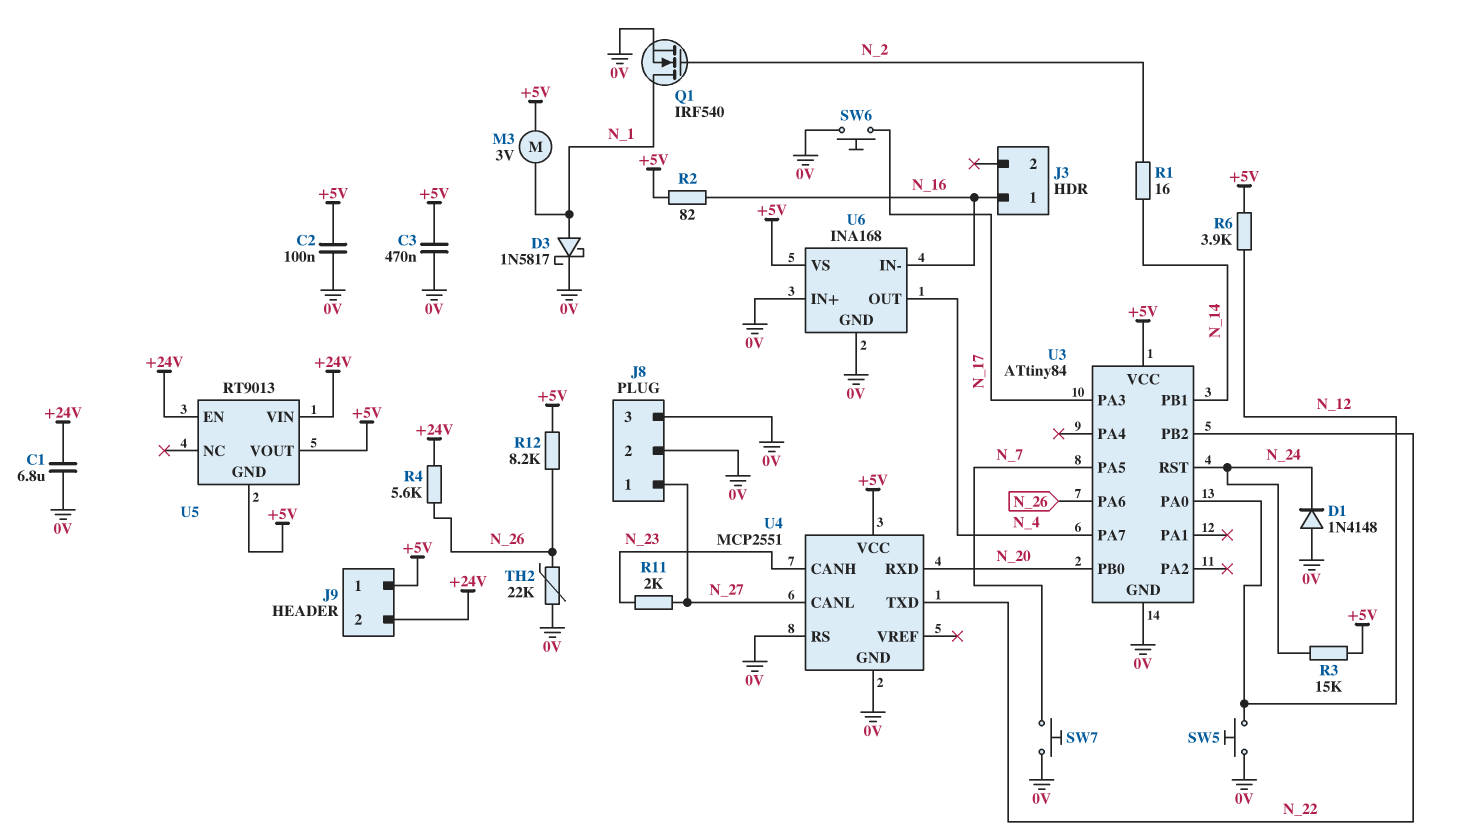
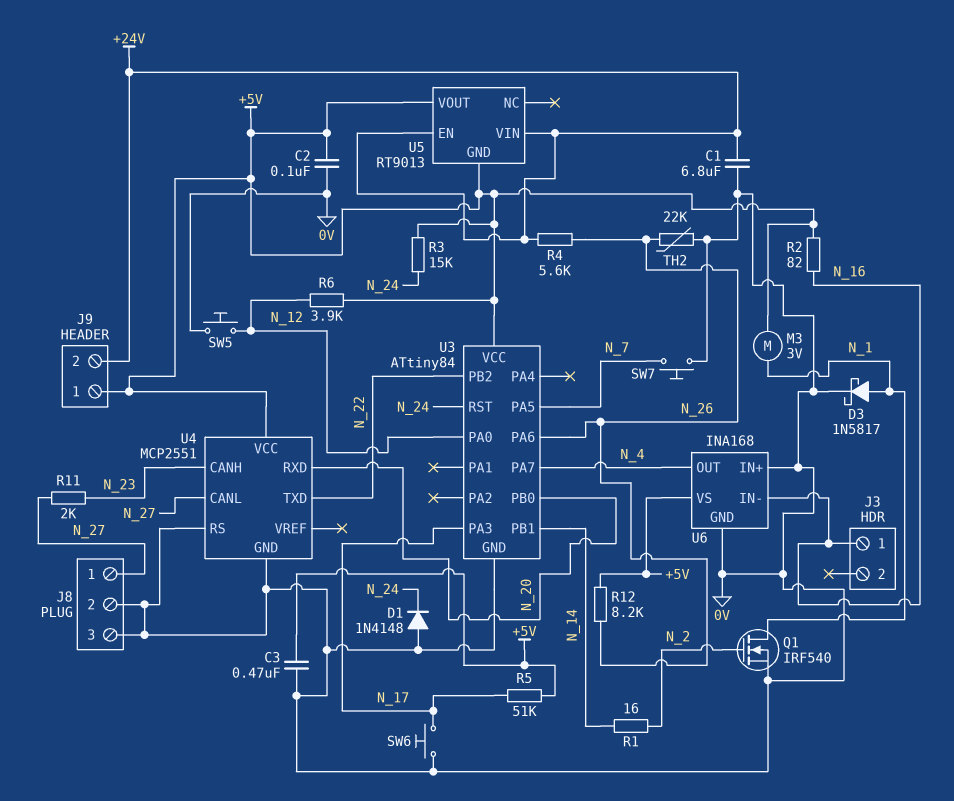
R5: none -> 51k (+5V, N_17)

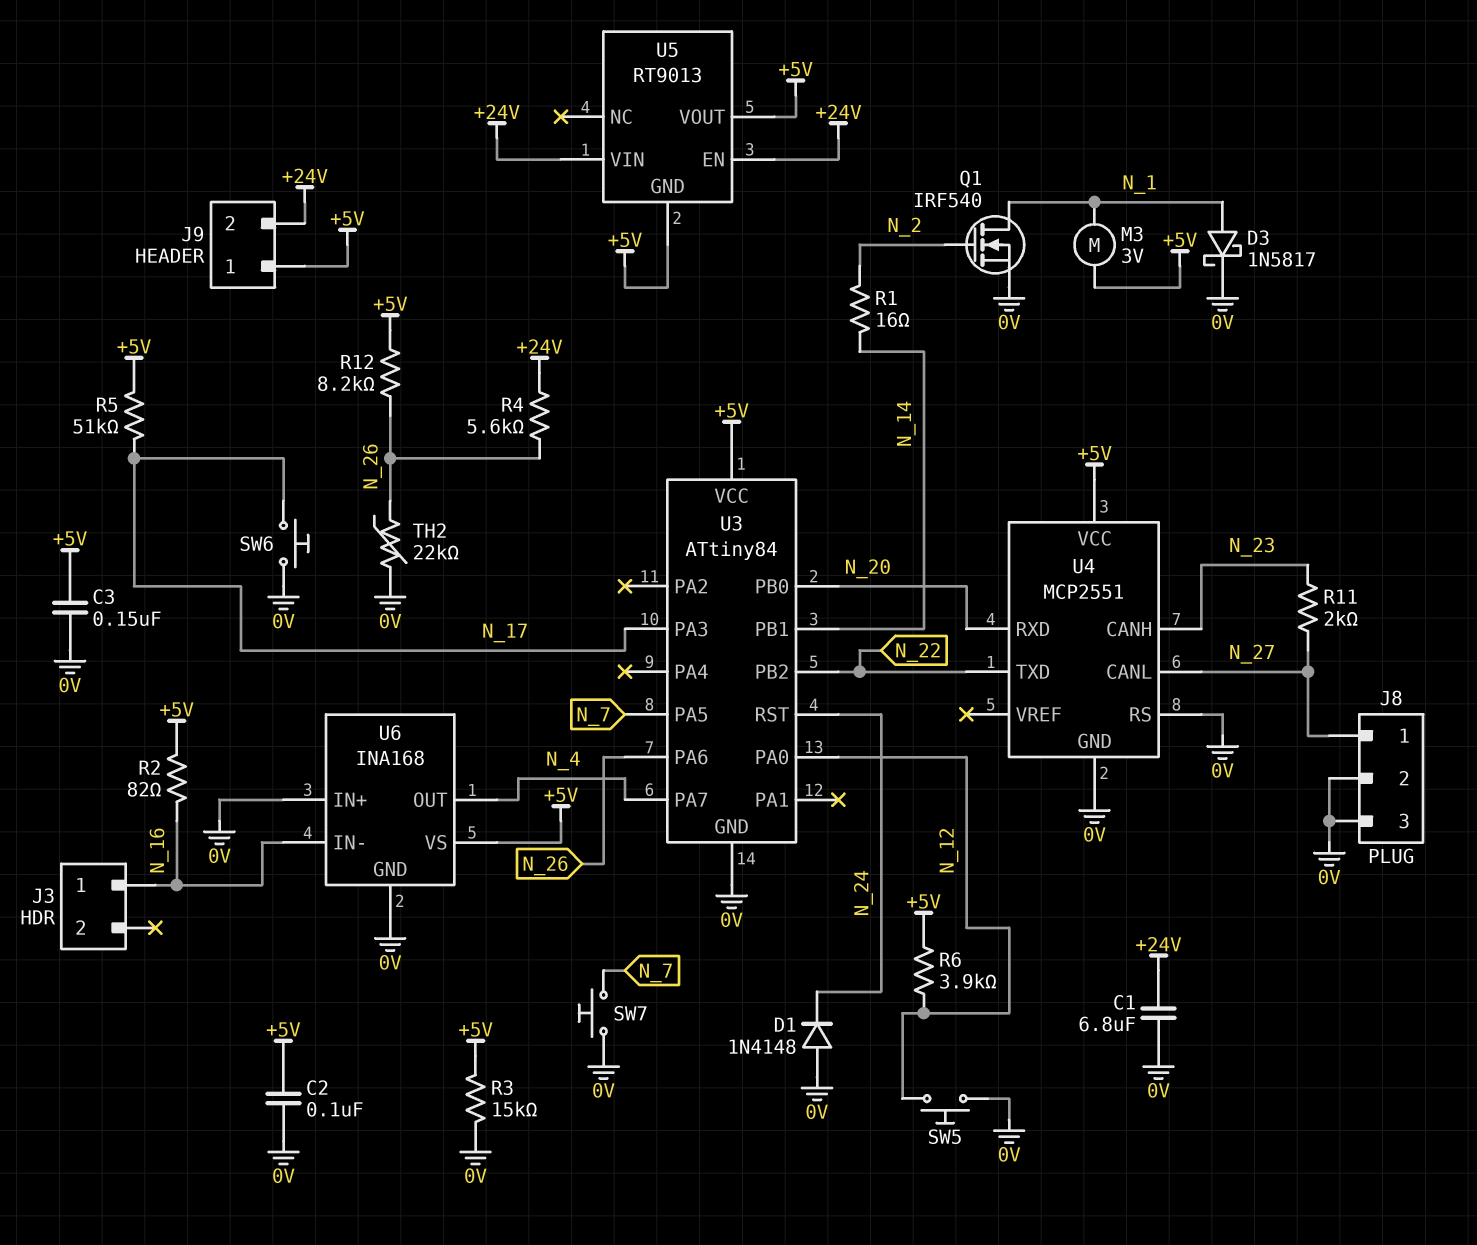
C3: 470nF (+5V, 0V) -> 150nF (+5V, 0V)
R3: 15k (+5V, N_24) -> 15k (+5V, 0V)

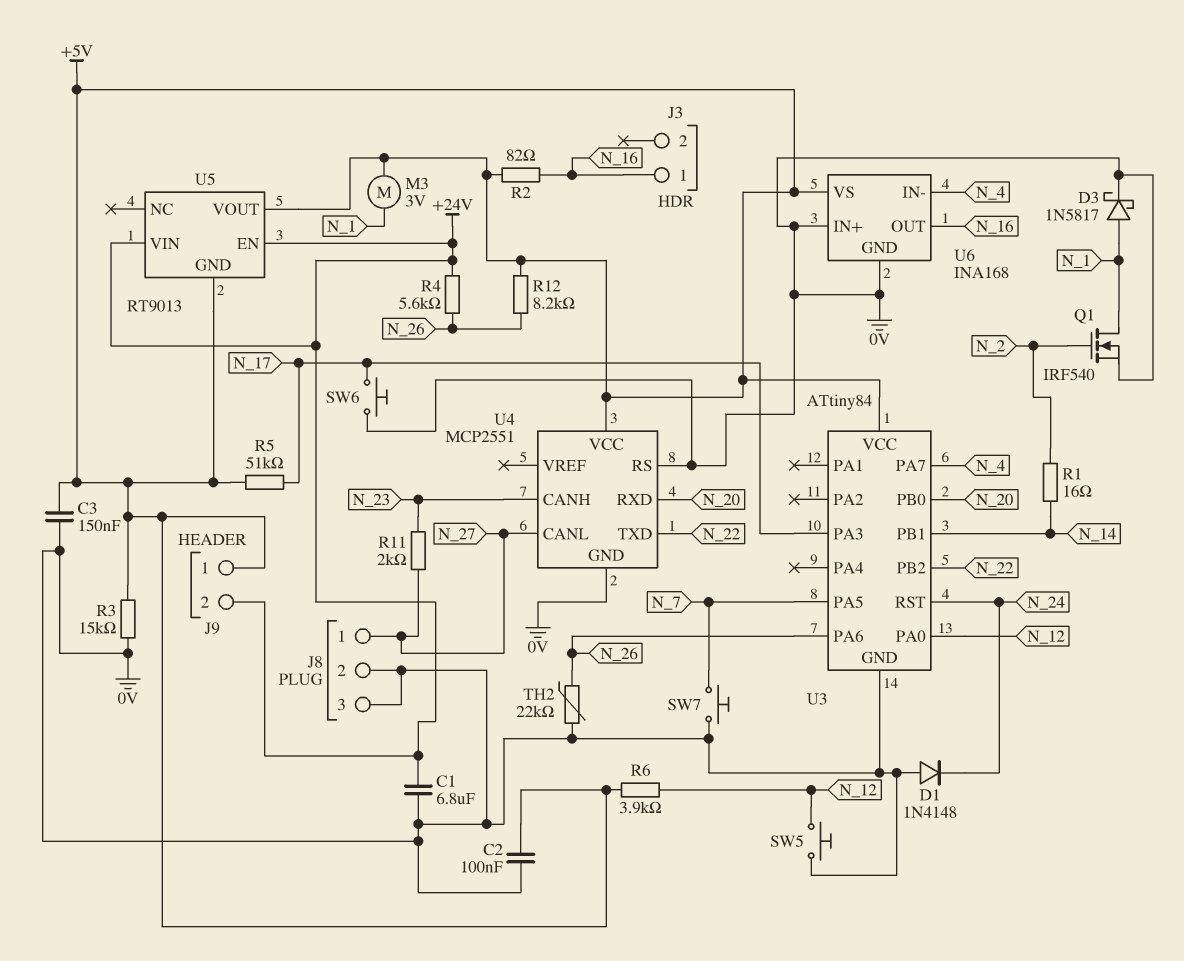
U6 pin IN-: N_16 -> N_4
U6 pin OUT: N_4 -> N_16

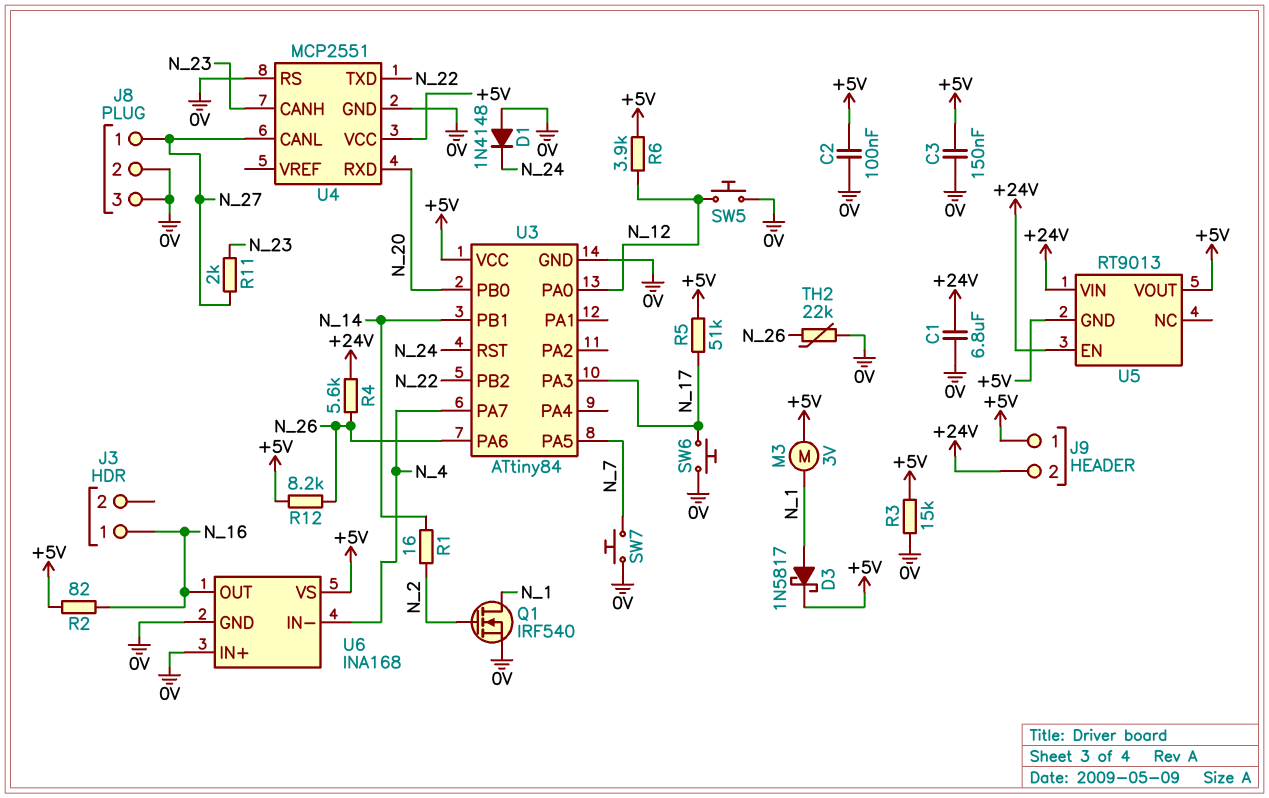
D3: schottky 1N5817 (A N_1, K 0V) -> schottky 1N5817 (A N_1, K +5V)

